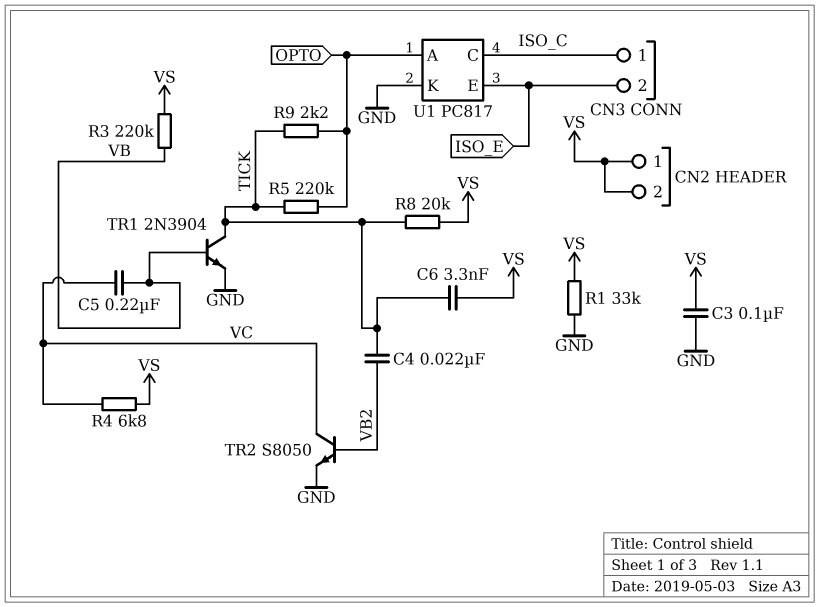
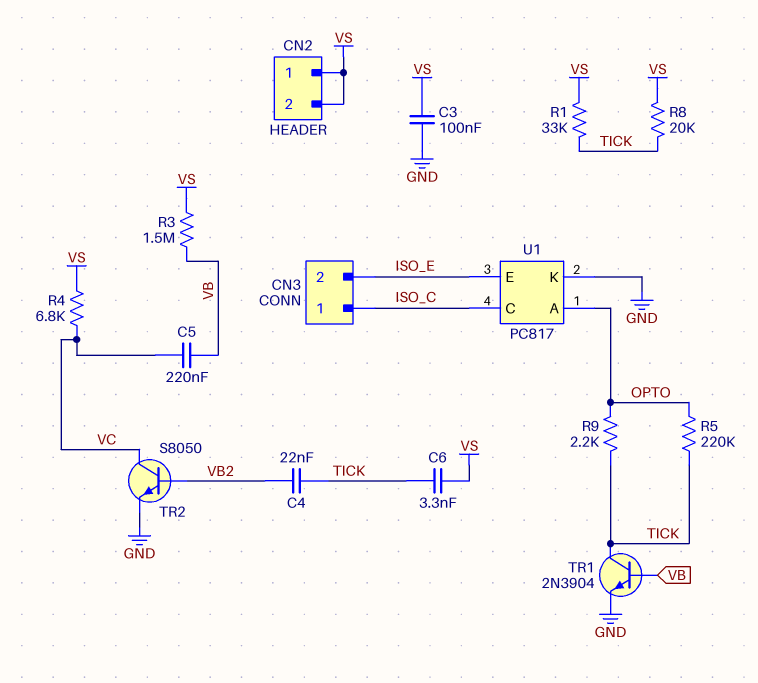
R1: 33k (GND, VS) -> 33k (TICK, VS)
R3: 220k (VB, VS) -> 1.5M (VB, VS)

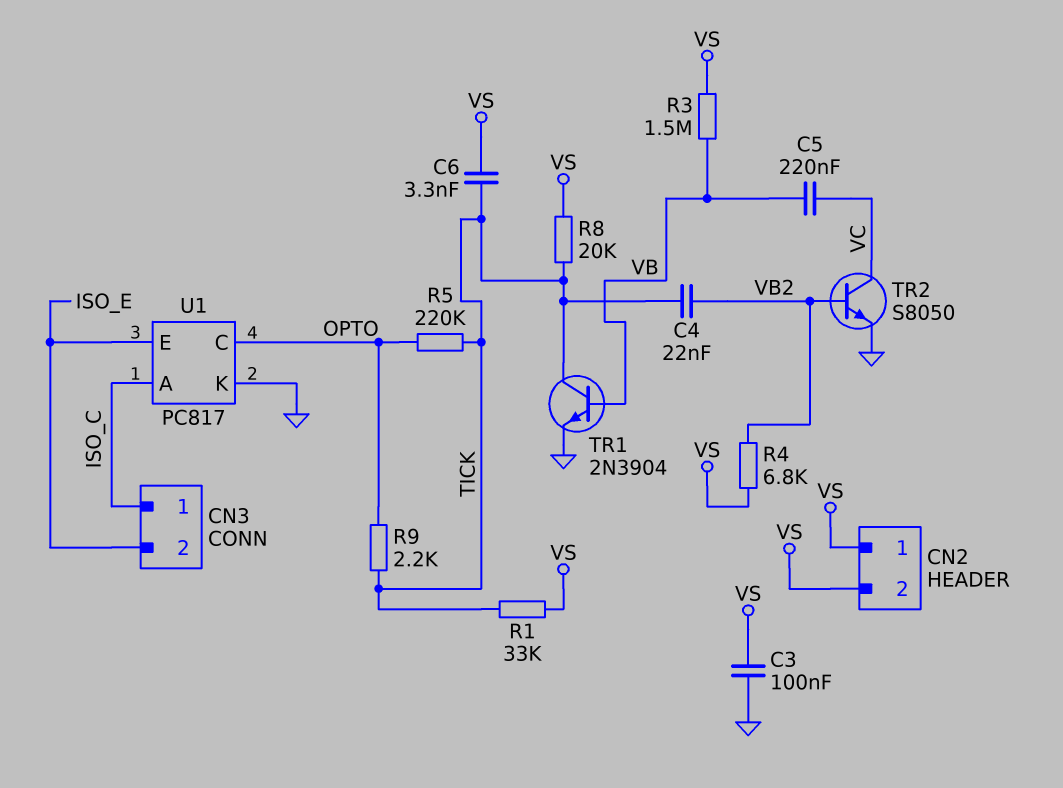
R4: 6.8k (VC, VS) -> 6.8k (VB2, VS)
U1 pin A: OPTO -> ISO_C
U1 pin C: ISO_C -> OPTO

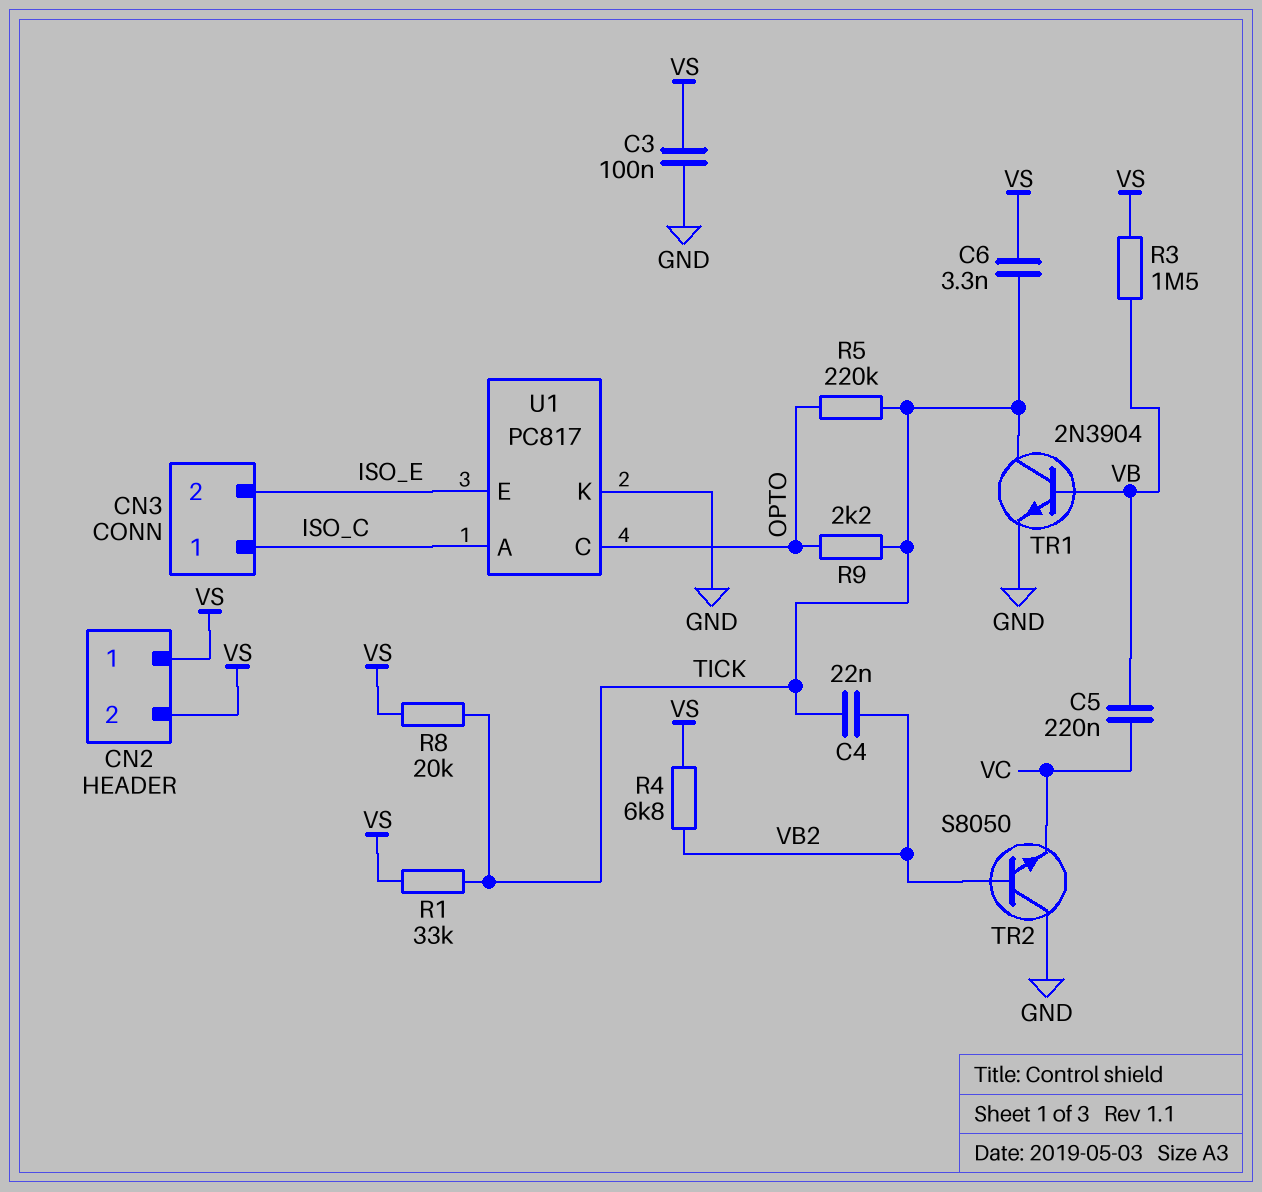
TR2: NPN S8050 (B VB2, C VC, E GND) -> NPN S8050 (B VB2, C GND, E VC)

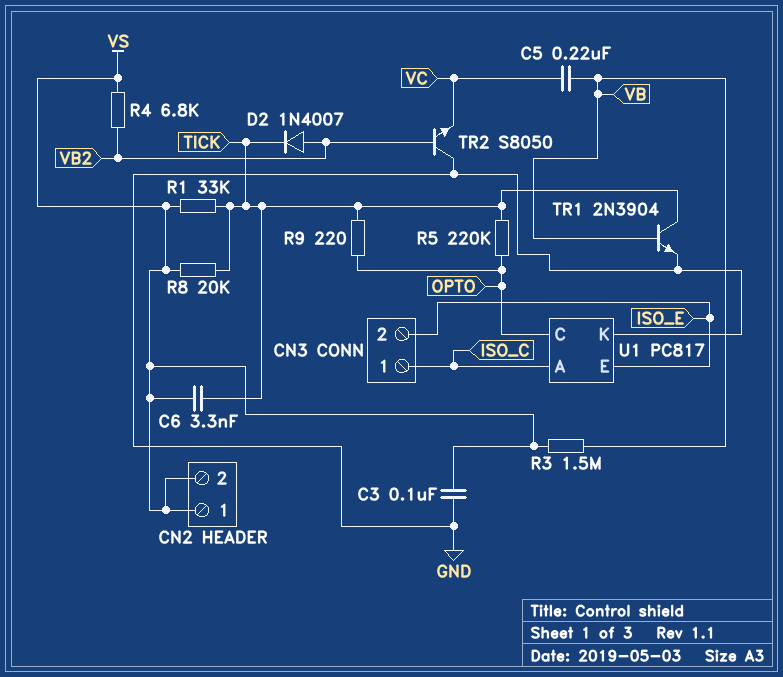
C4: 22nF (TICK, VB2) -> none
D2: none -> diode 1N4007 (A VB2, K TICK)
R9: 2.2k (OPTO, TICK) -> 220 (OPTO, TICK)

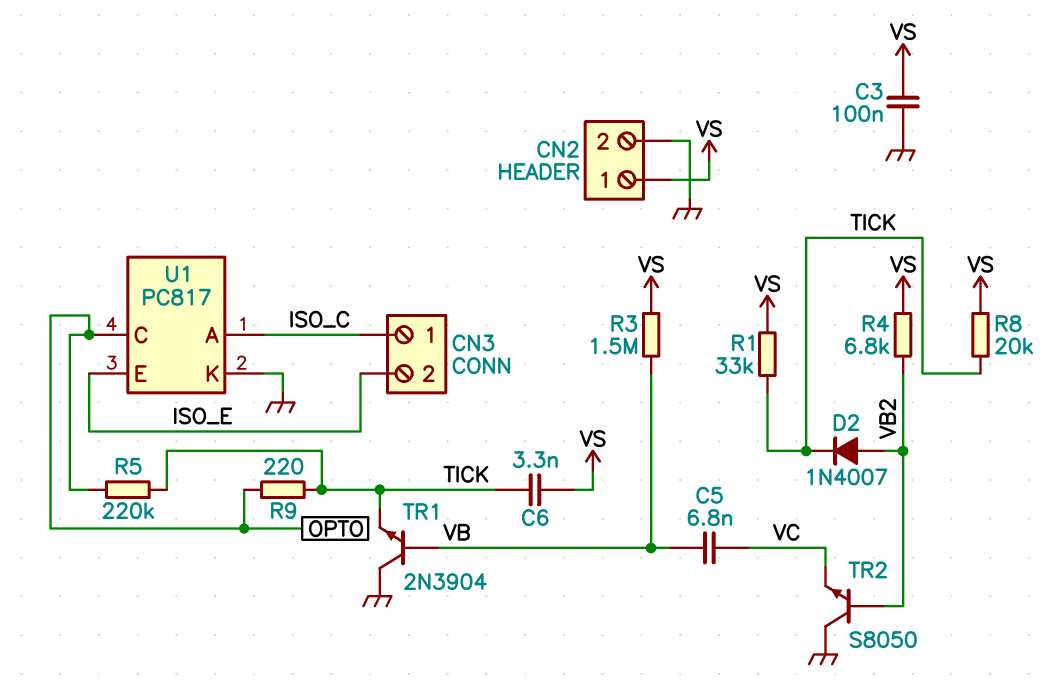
C5: 220nF (VB, VC) -> 6.8nF (VB, VC)
CN2 pin 2: VS -> GND
TR1: NPN 2N3904 (B VB, C TICK, E GND) -> NPN 2N3904 (B VB, C GND, E TICK)

